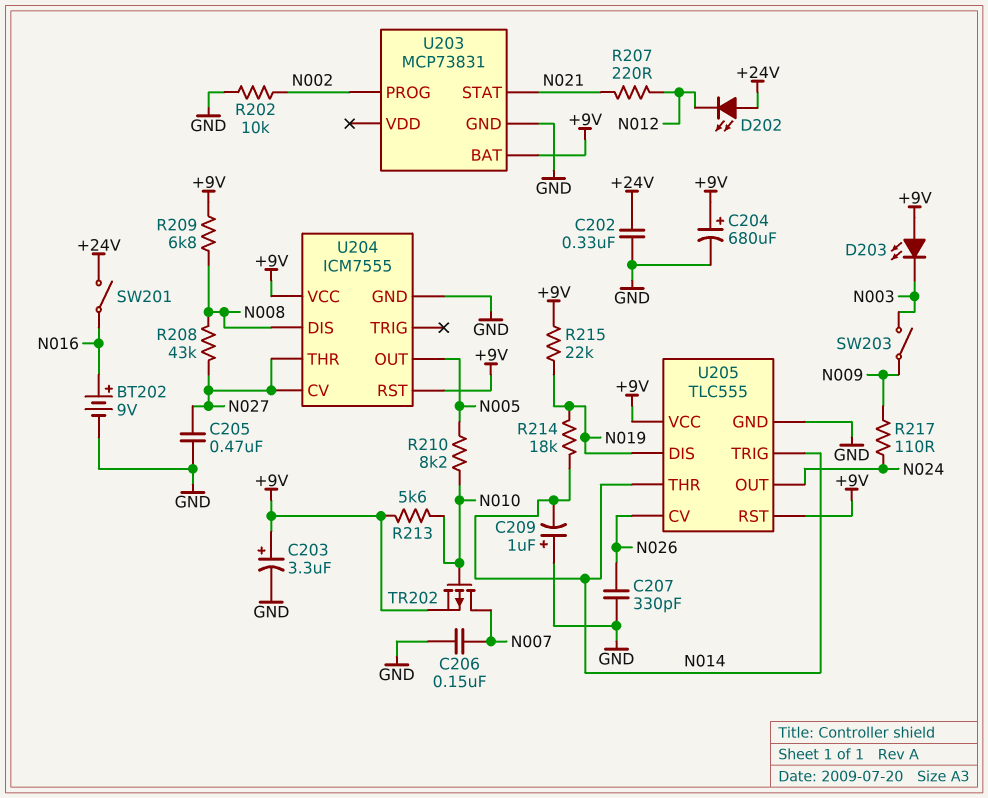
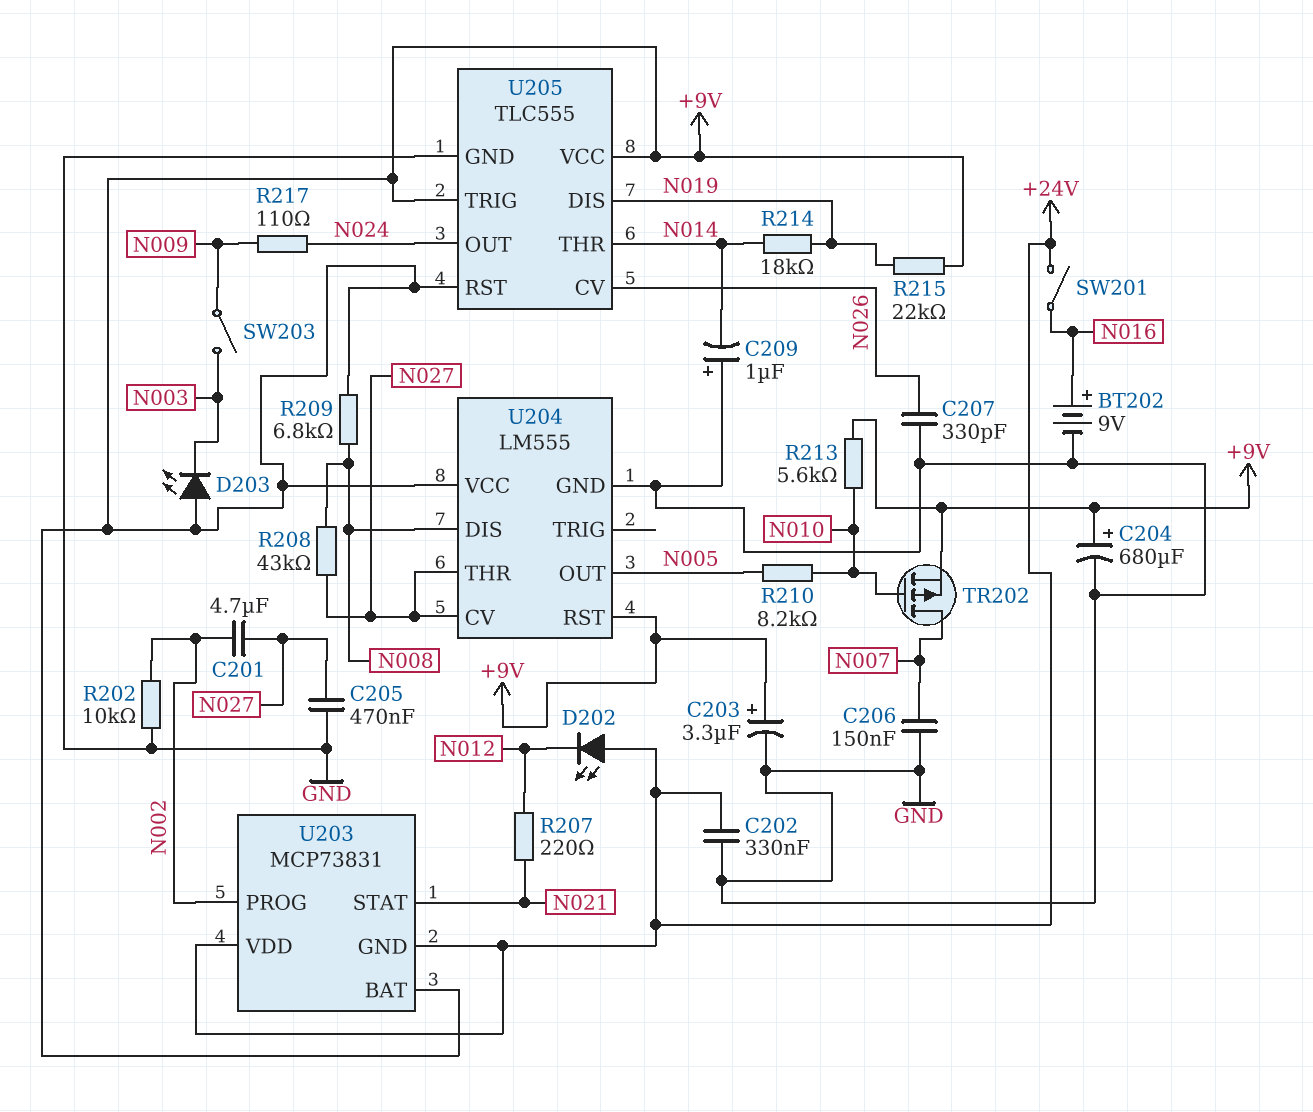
C201: none -> 4.7uF (N002, N027)
U203 pin GND: GND -> +24V
U203 pin VDD: none -> +24V
U204: ICM7555 -> LM555
U205 pin TRIG: N014 -> +9V

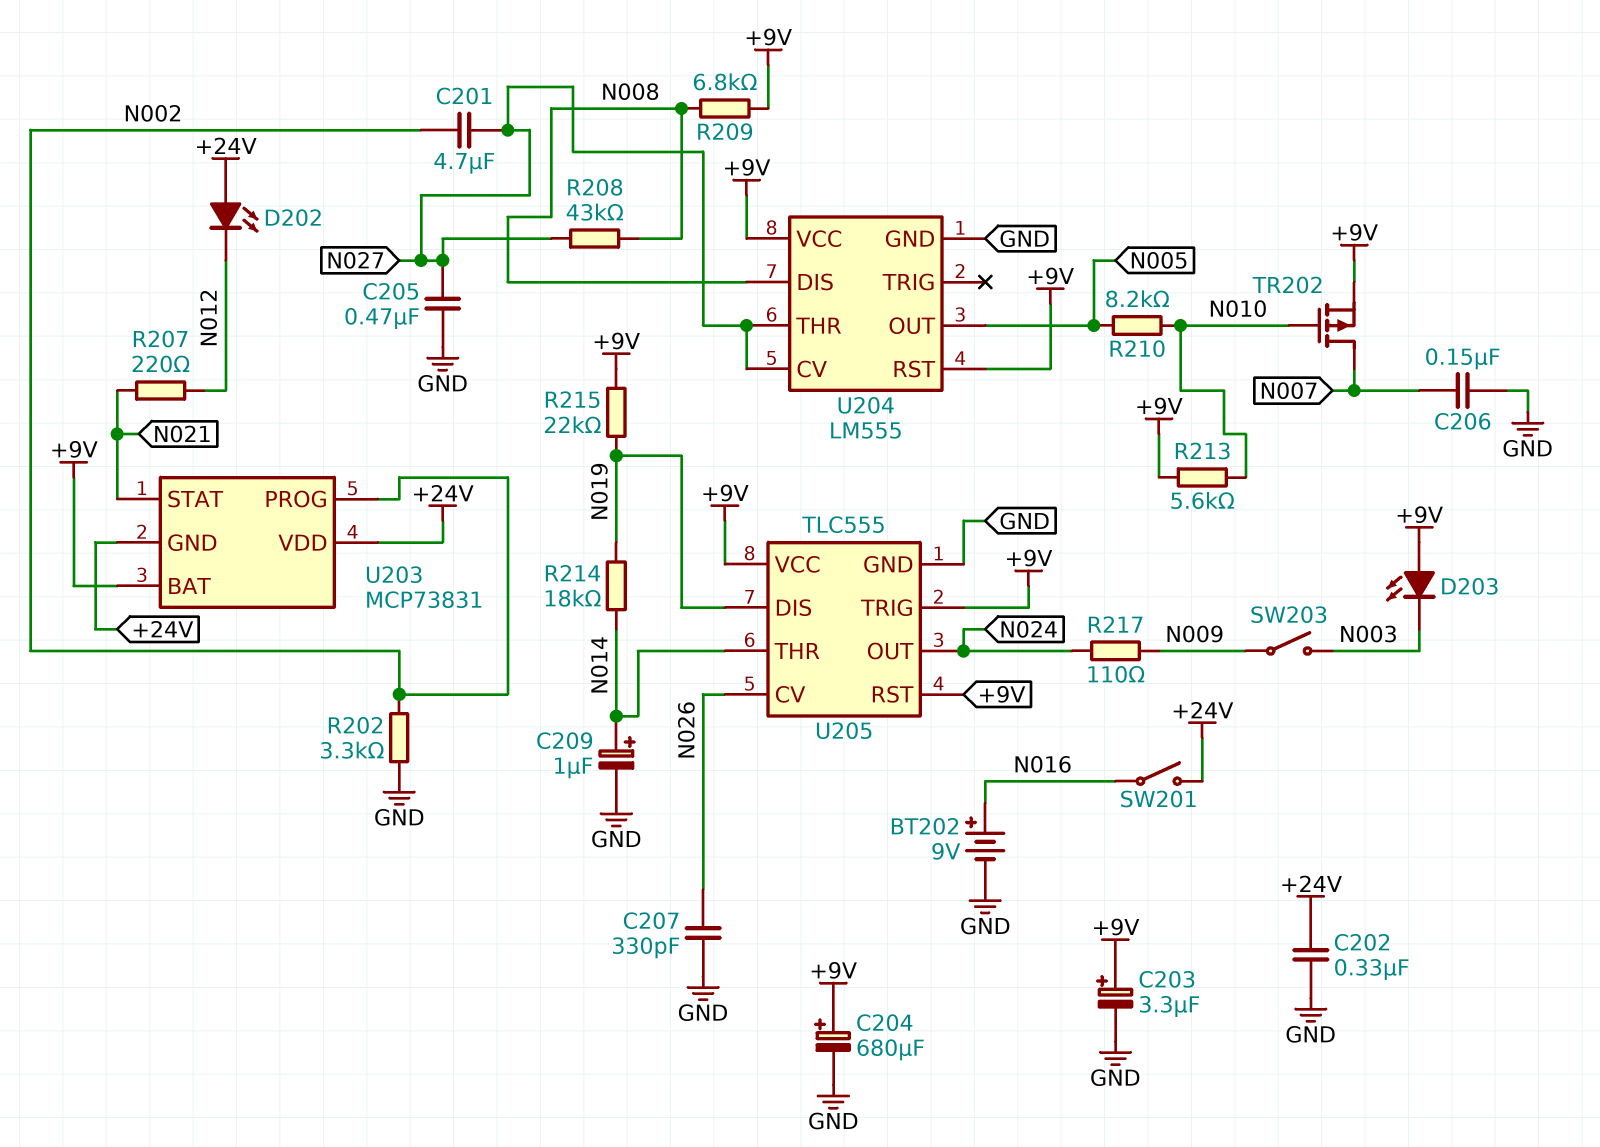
C209: 1uF (plus GND, minus N014) -> 1uF (plus N014, minus GND)
R202: 10k (GND, N002) -> 3.3k (GND, N002)

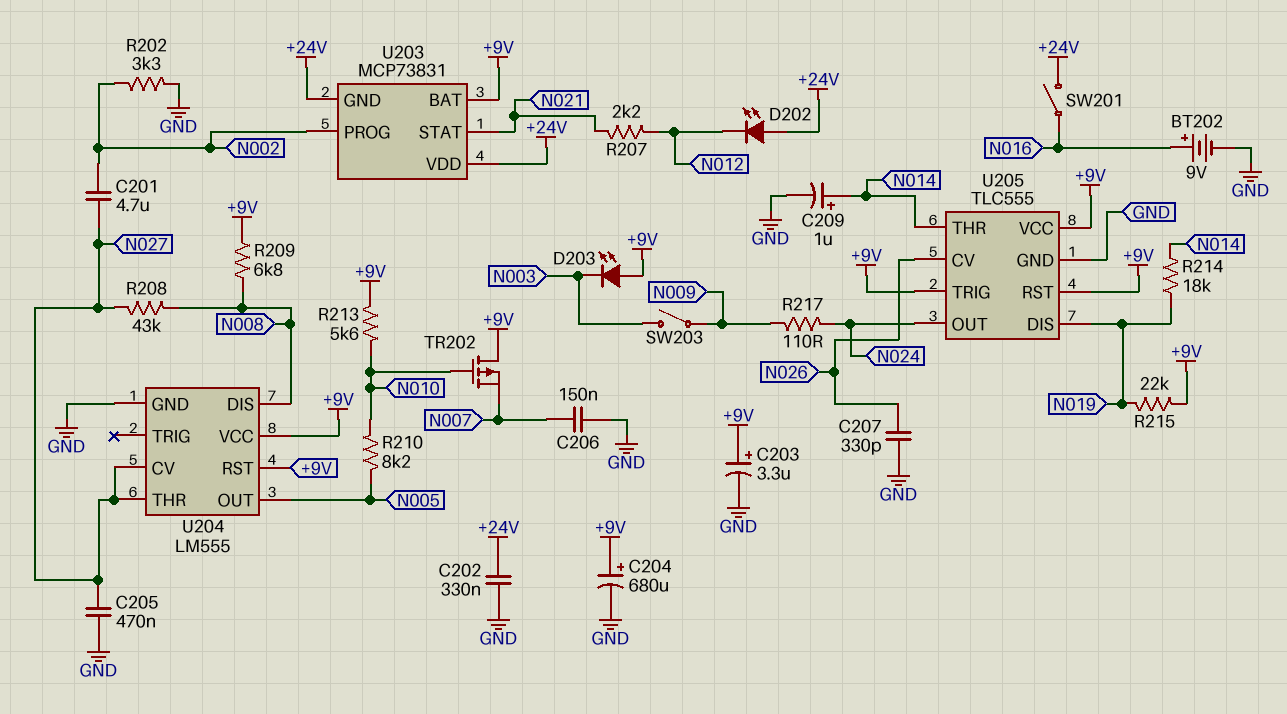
R207: 220 (N012, N021) -> 2.2k (N012, N021)
TR202: PMOS (G N010, D N007, S +9V) -> PMOS (G N010, D +9V, S N007)

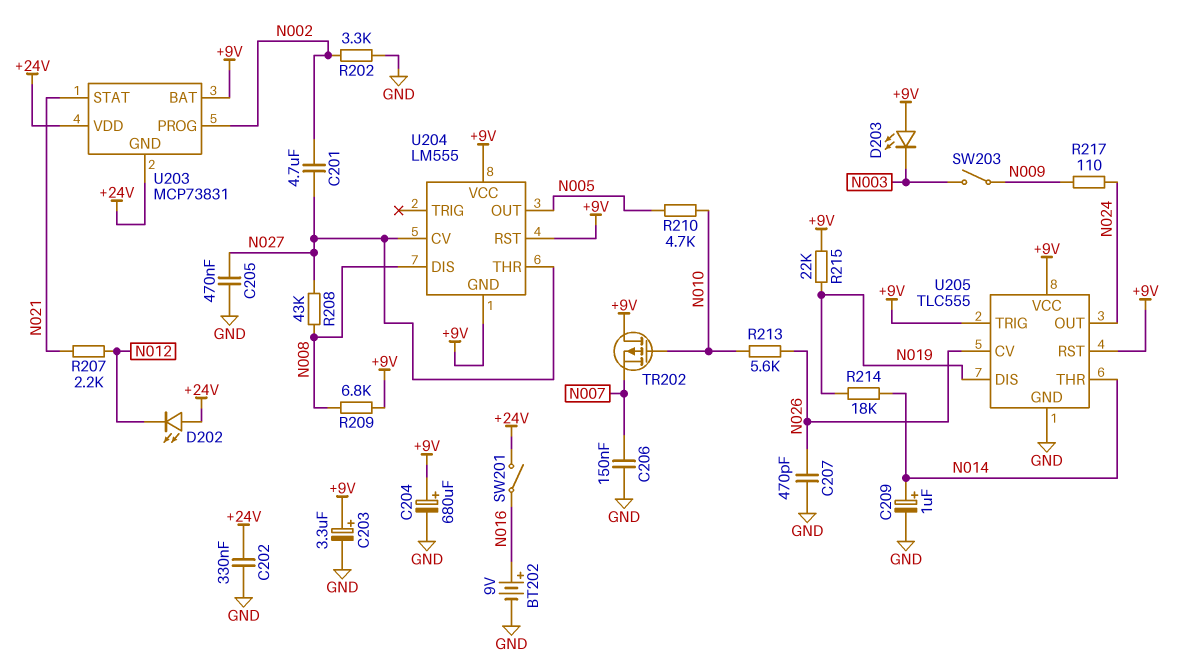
C207: 330pF (GND, N026) -> 470pF (GND, N026)
R210: 8.2k (N005, N010) -> 4.7k (N005, N010)
R213: 5.6k (+9V, N010) -> 5.6k (N010, N026)
U204 pin GND: GND -> +9V

